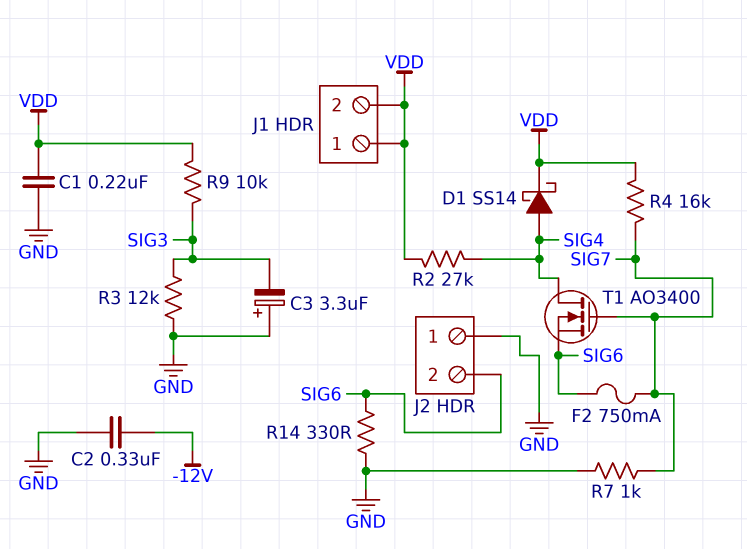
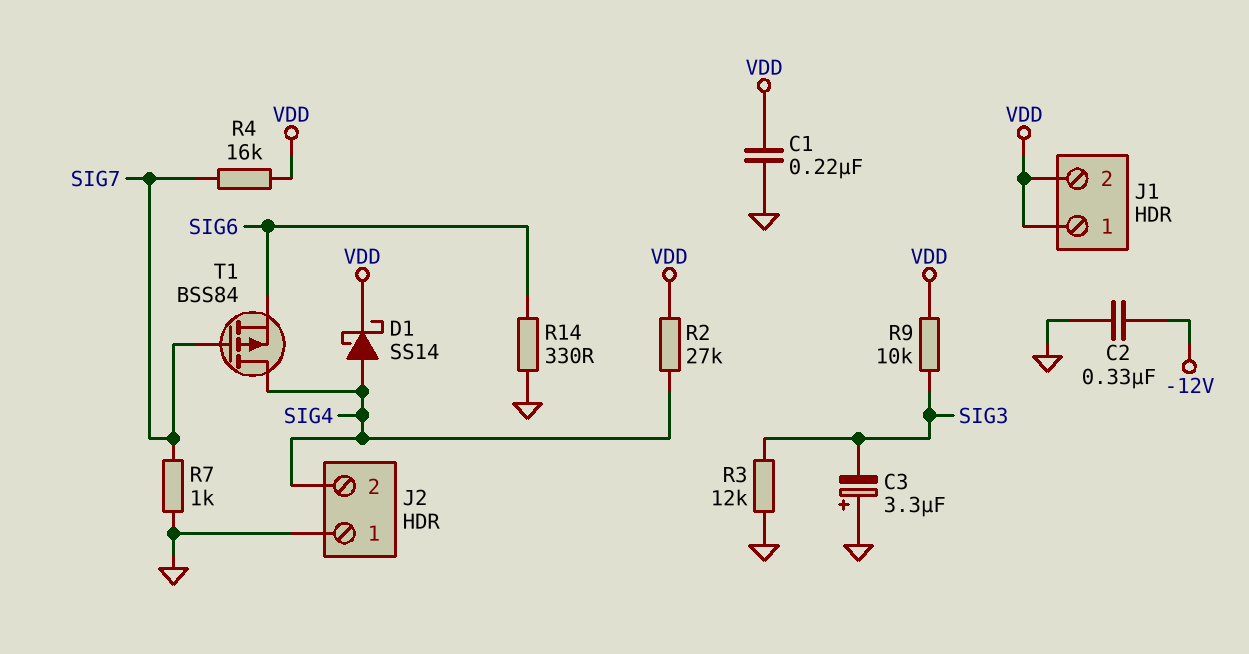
F2: 750mA (SIG6, SIG7) -> none
J2 pin 2: SIG6 -> SIG4
T1: NMOS AO3400 (G SIG7, D SIG4, S SIG6) -> PMOS BSS84 (G SIG7, D SIG4, S SIG6)

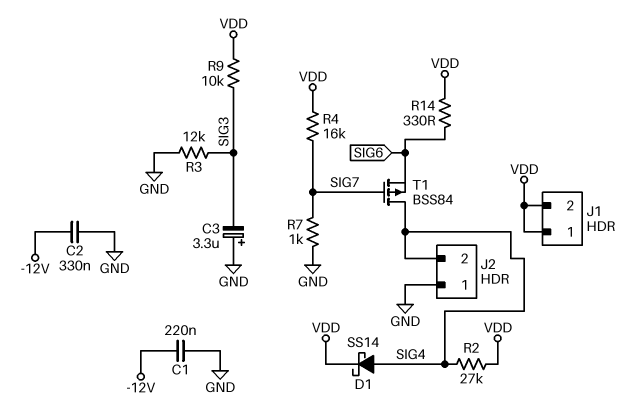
C1: 220nF (GND, VDD) -> 220nF (-12V, GND)
R14: 330 (GND, SIG6) -> 330 (SIG6, VDD)

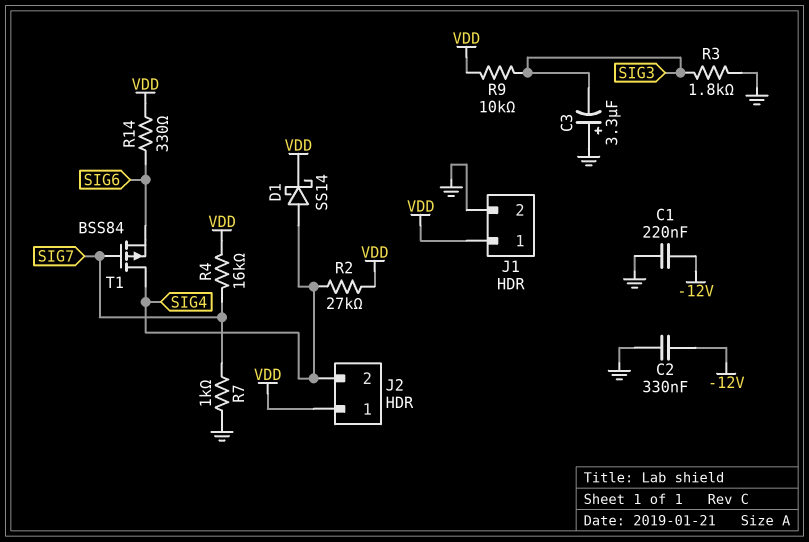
J1 pin 2: VDD -> GND
J2 pin 1: GND -> VDD
R3: 12k (GND, SIG3) -> 1.8k (GND, SIG3)

